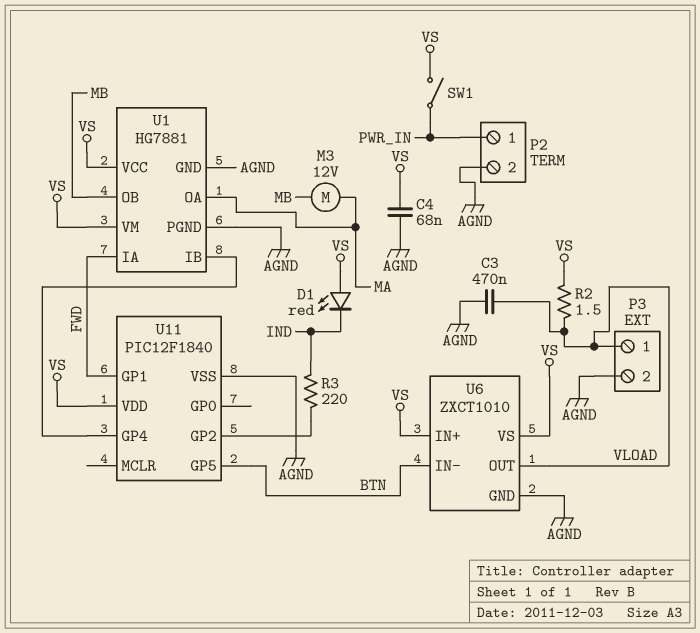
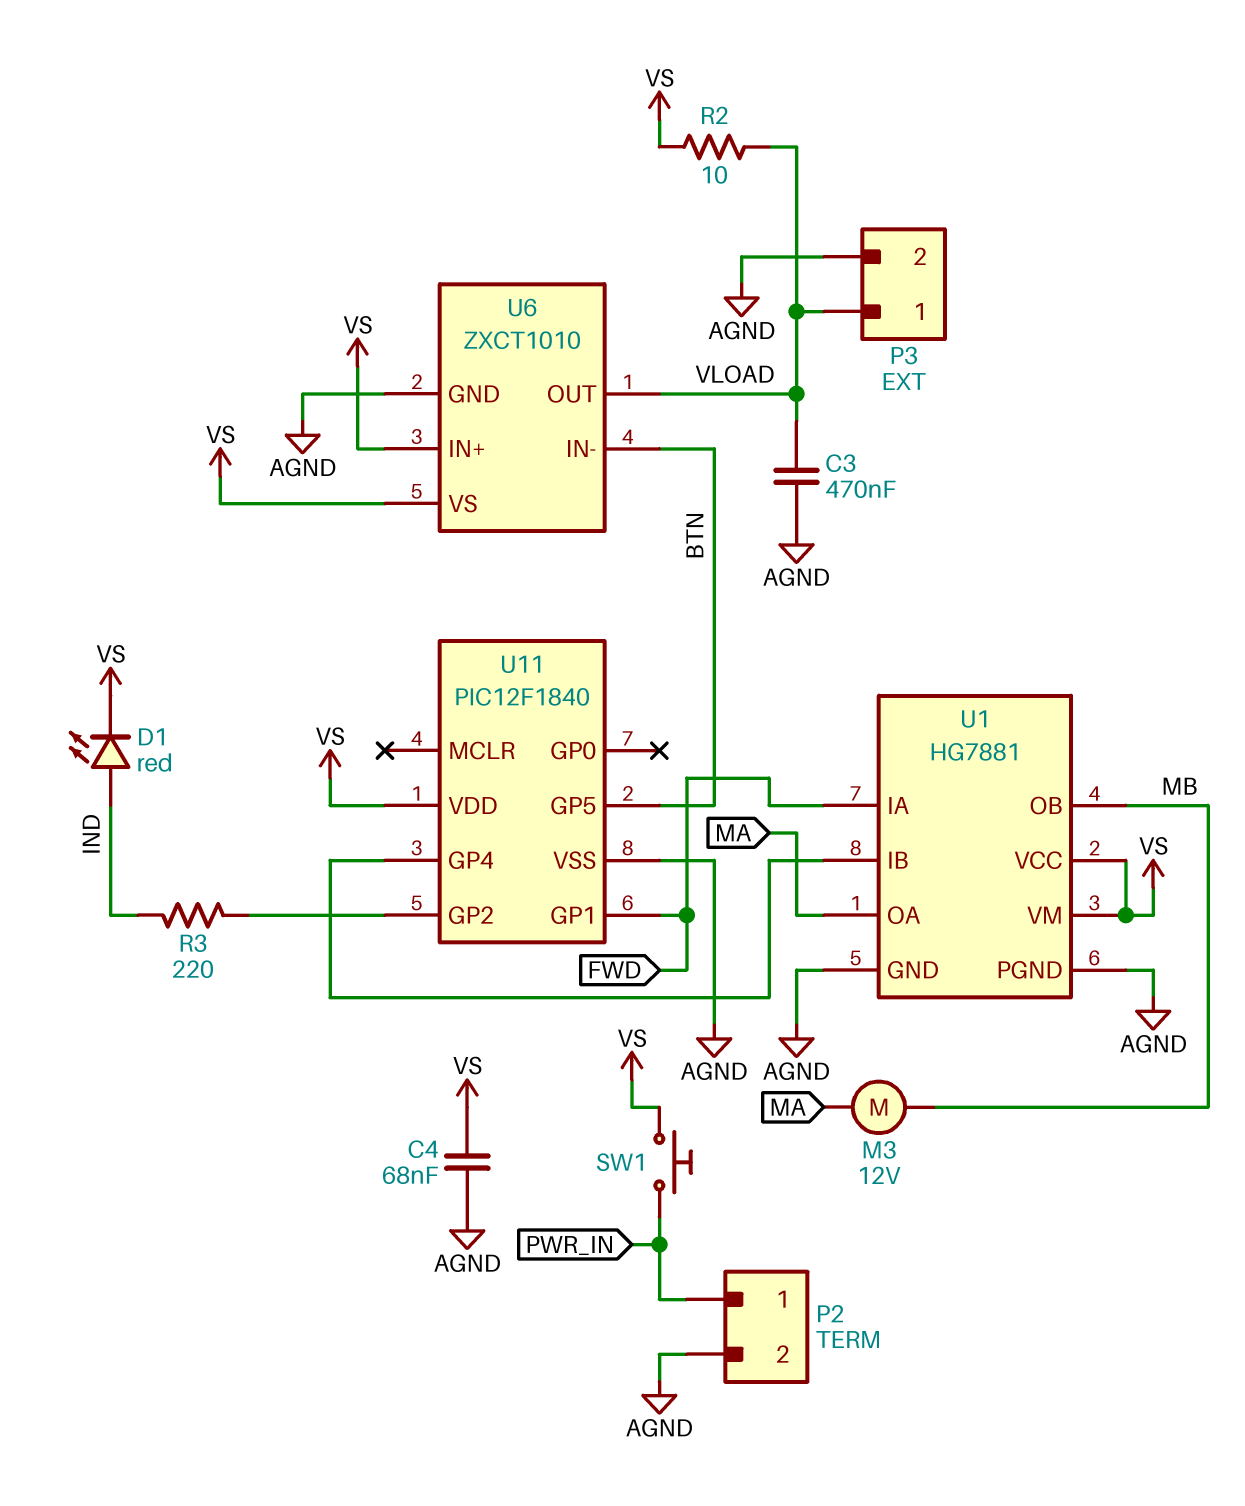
D1: LED red (A VS, K IND) -> LED red (A IND, K VS)
R2: 1.5 (VLOAD, VS) -> 10 (VLOAD, VS)
SW1: switch (PWR_IN, VS) -> button (PWR_IN, VS)

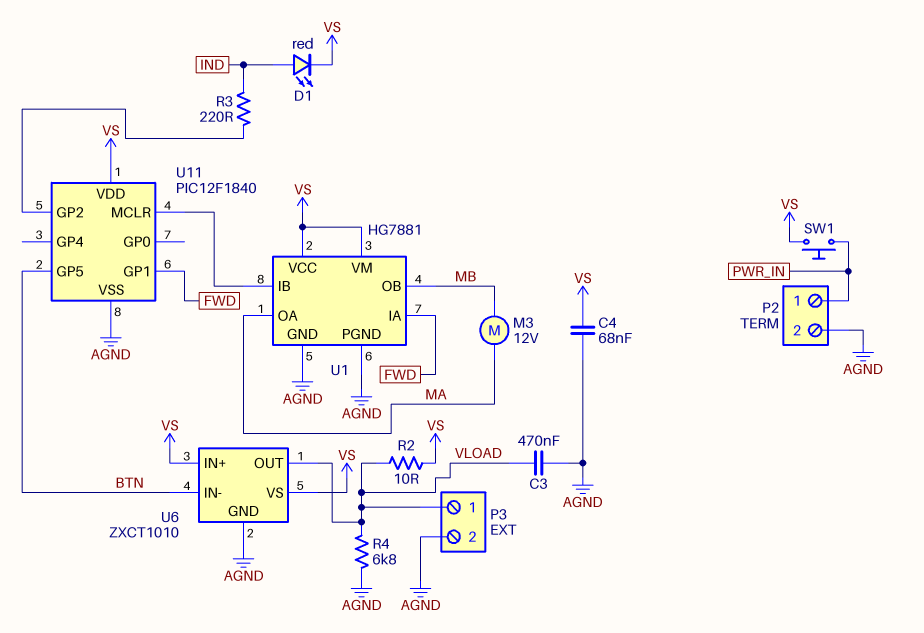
R4: none -> 6.8k (AGND, VLOAD)
U11 pin GP4: U1/IB -> none
U11 pin MCLR: none -> U1/IB

